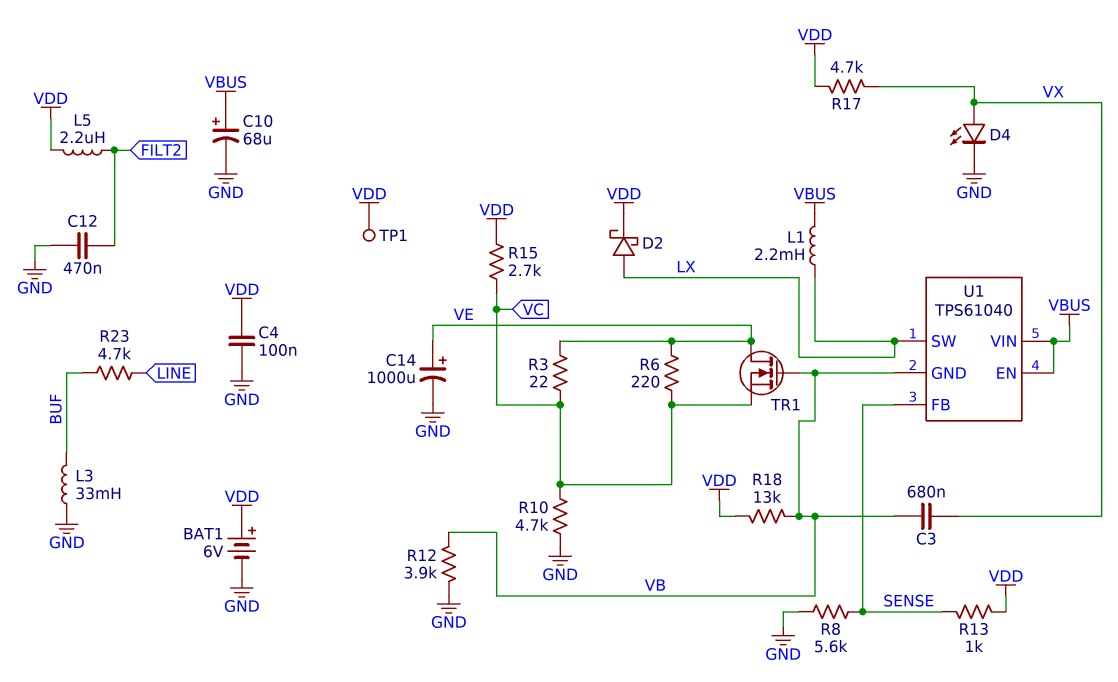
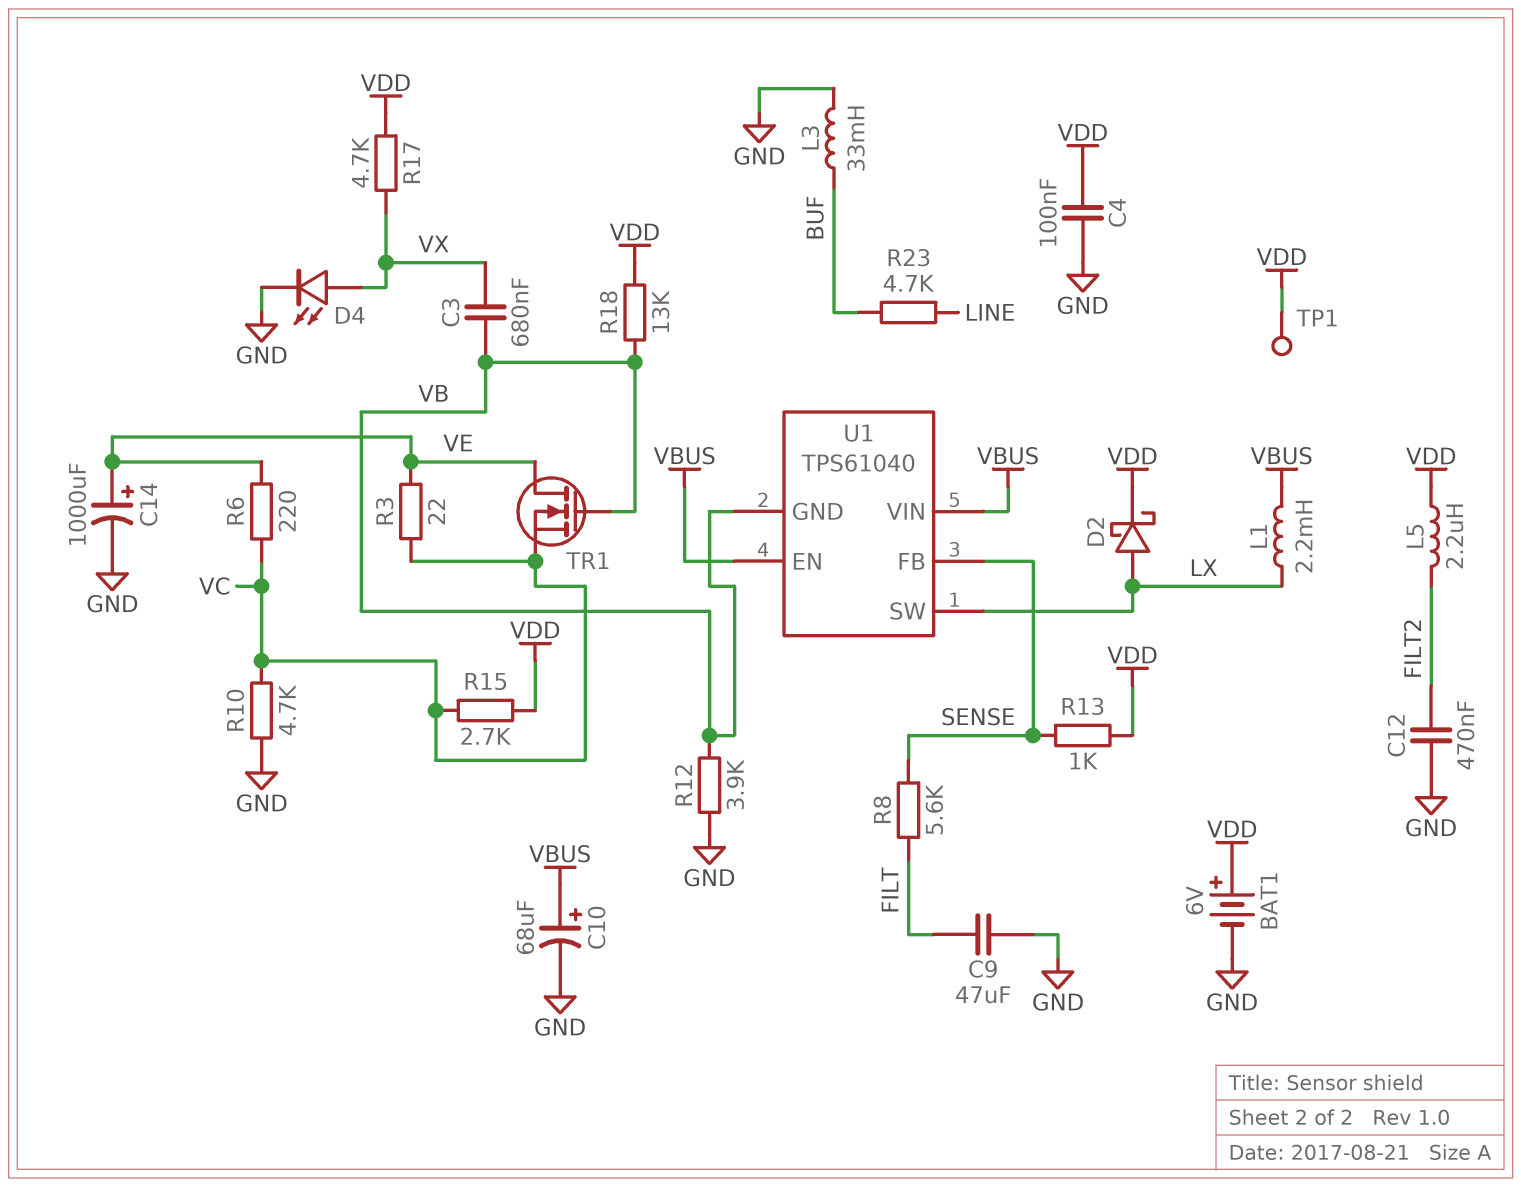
C9: none -> 47uF (FILT, GND)
R8: 5.6k (GND, SENSE) -> 5.6k (FILT, SENSE)

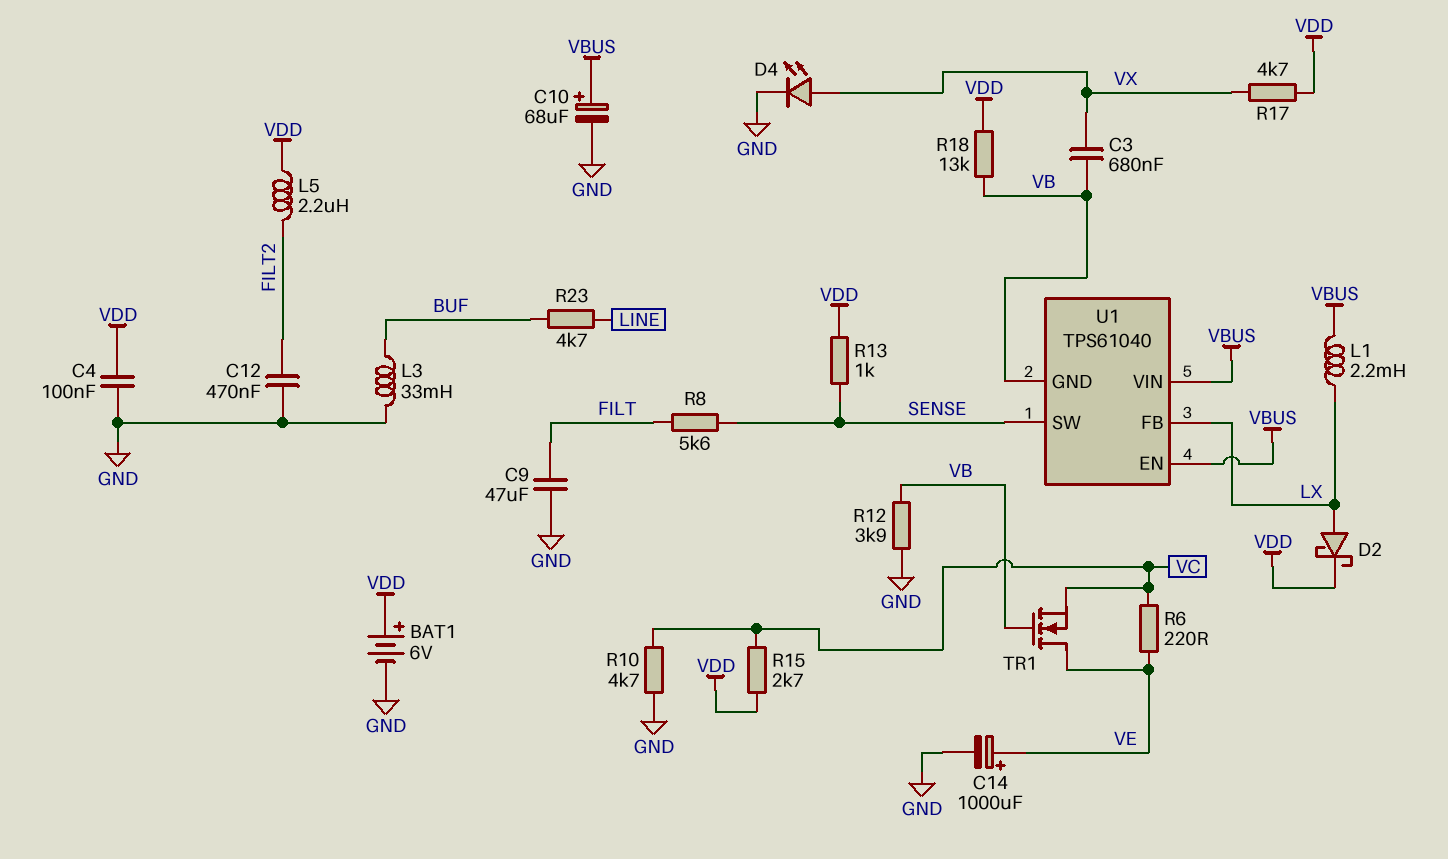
R3: 22 (VC, VE) -> none
TP1: test point (VDD) -> none
U1 pin FB: SENSE -> LX
U1 pin SW: LX -> SENSE

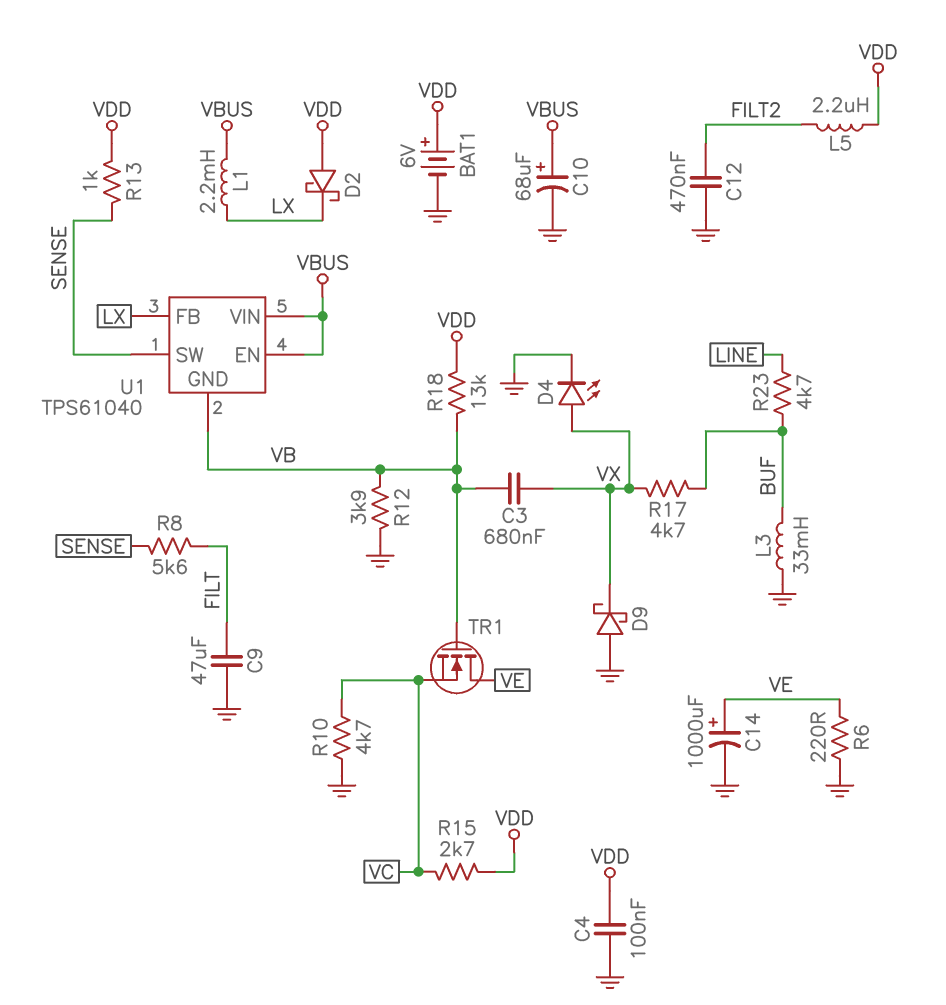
D2: schottky (A LX, K VDD) -> schottky (A VDD, K LX)
D9: none -> schottky (A GND, K VX)
R6: 220 (VC, VE) -> 220 (GND, VE)
R17: 4.7k (VDD, VX) -> 4.7k (BUF, VX)

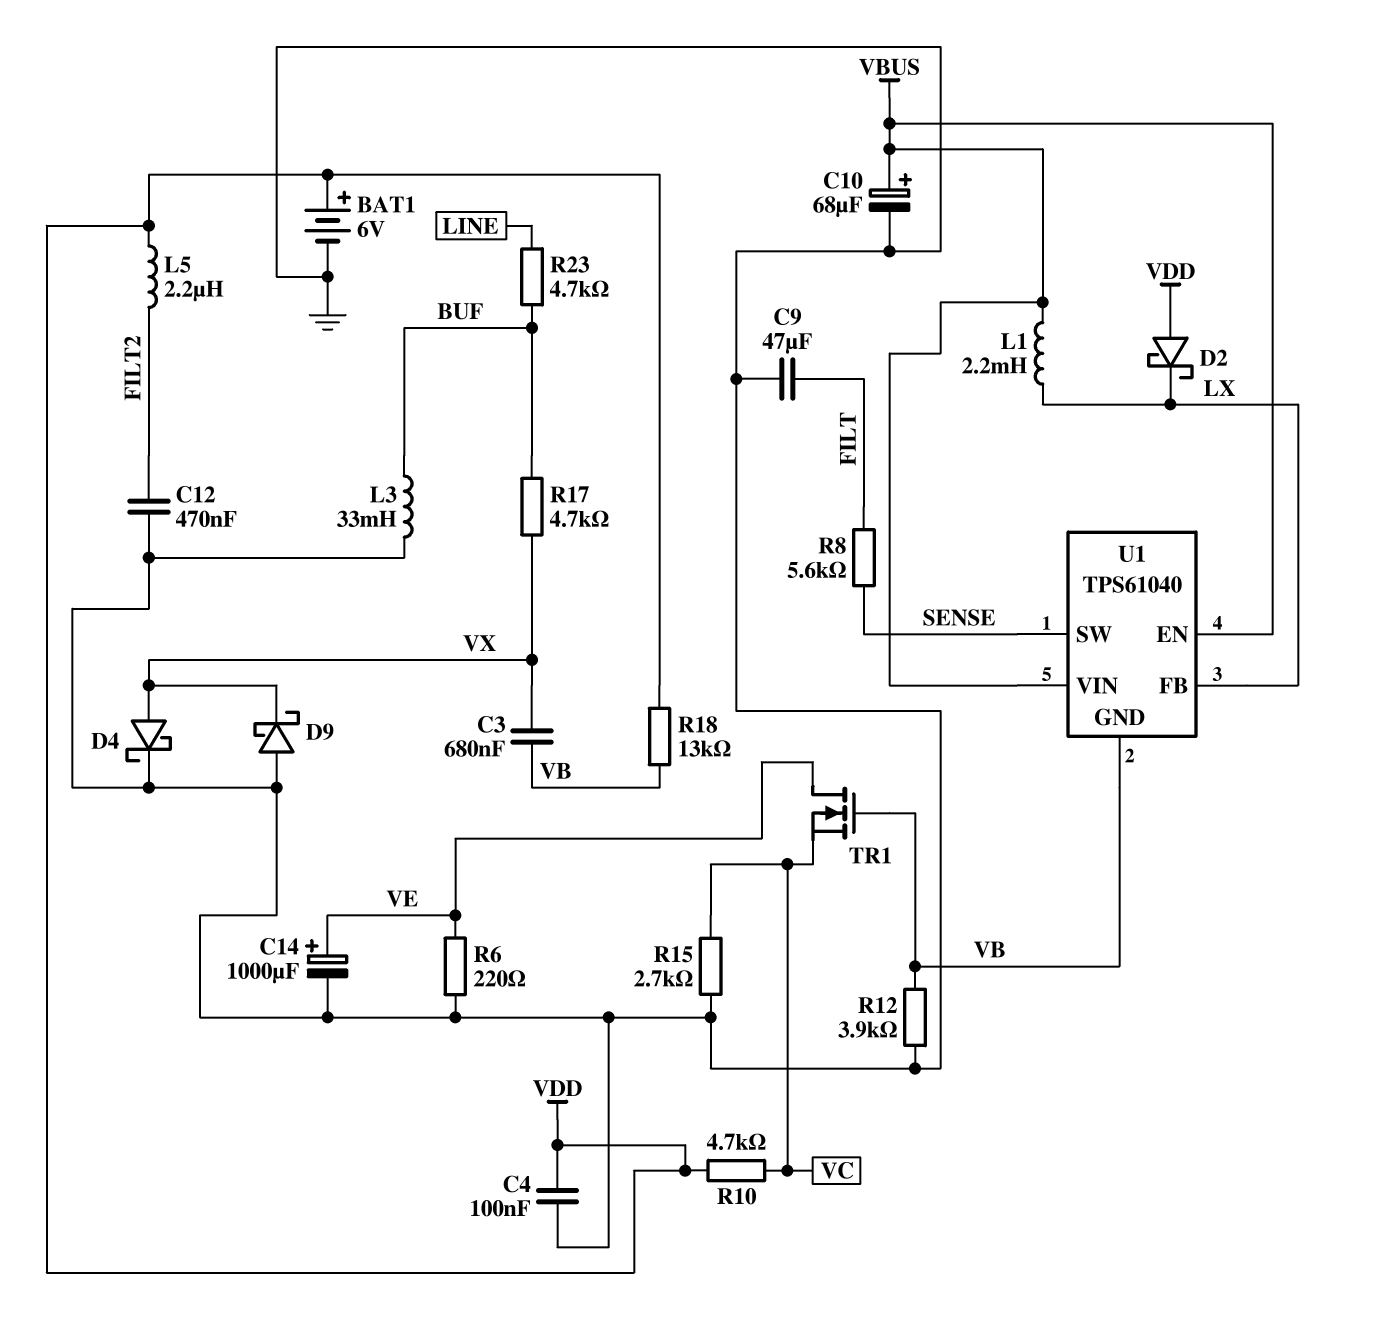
D4: LED (A VX, K GND) -> schottky (A VX, K GND)
R10: 4.7k (GND, VC) -> 4.7k (VC, VDD)
R13: 1k (SENSE, VDD) -> none
R15: 2.7k (VC, VDD) -> 2.7k (GND, VC)

